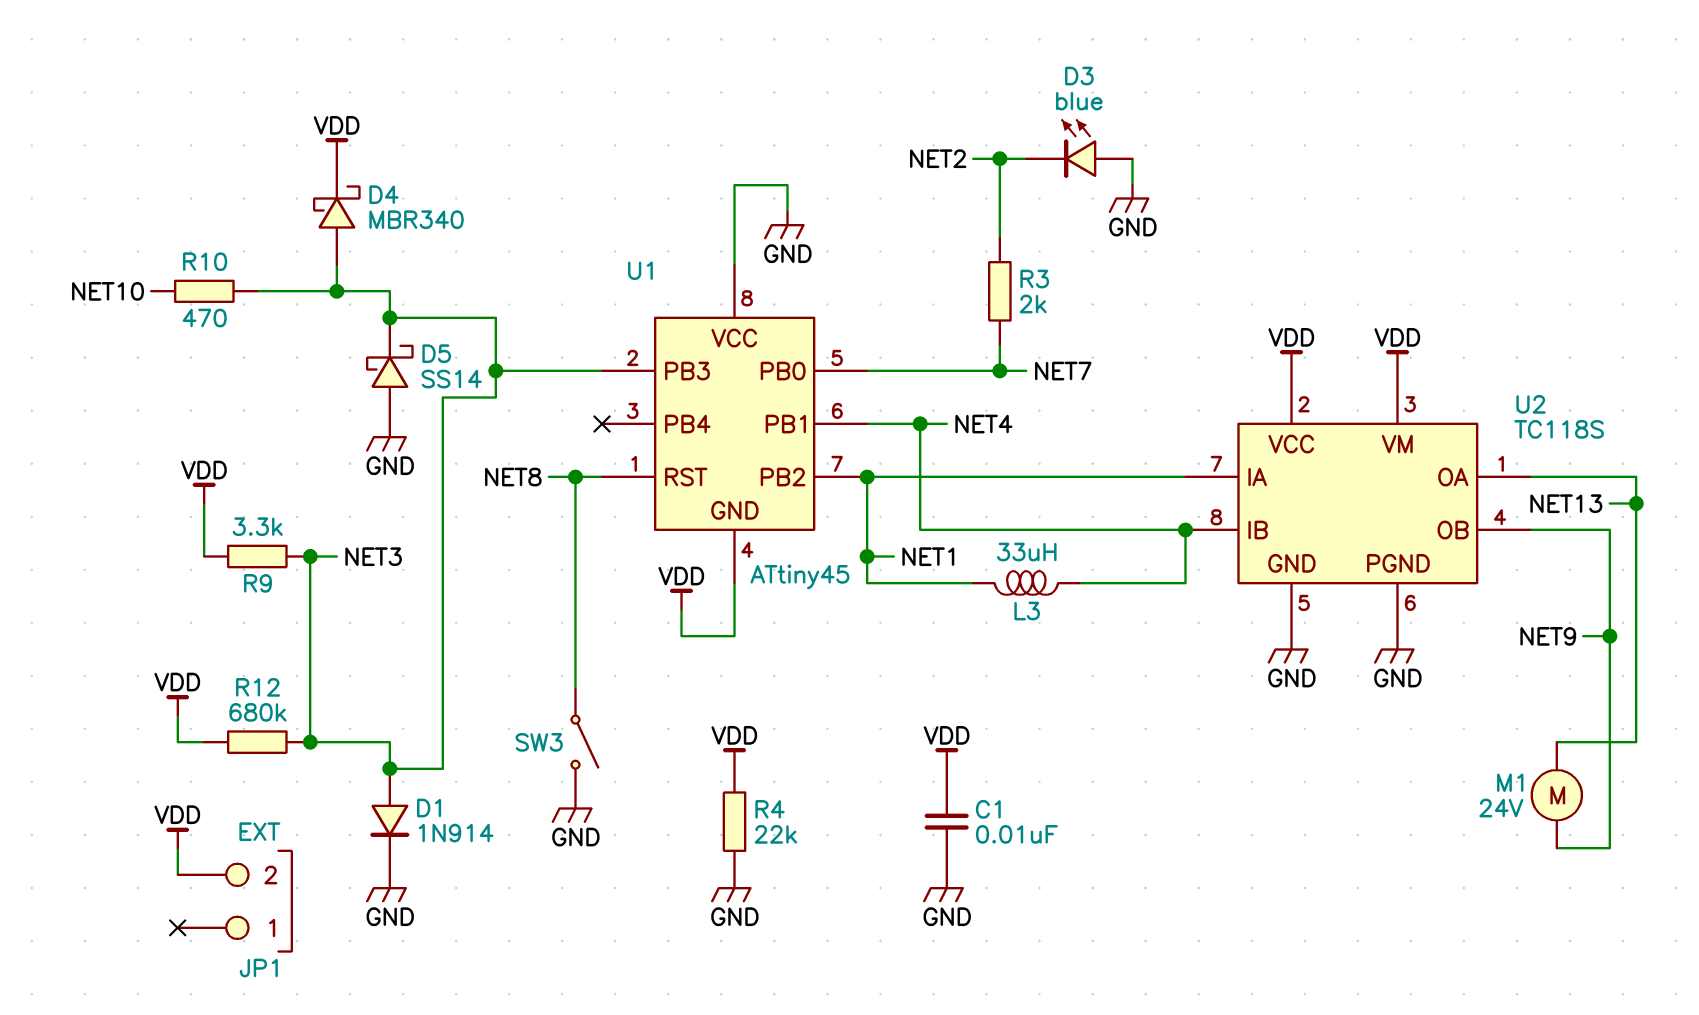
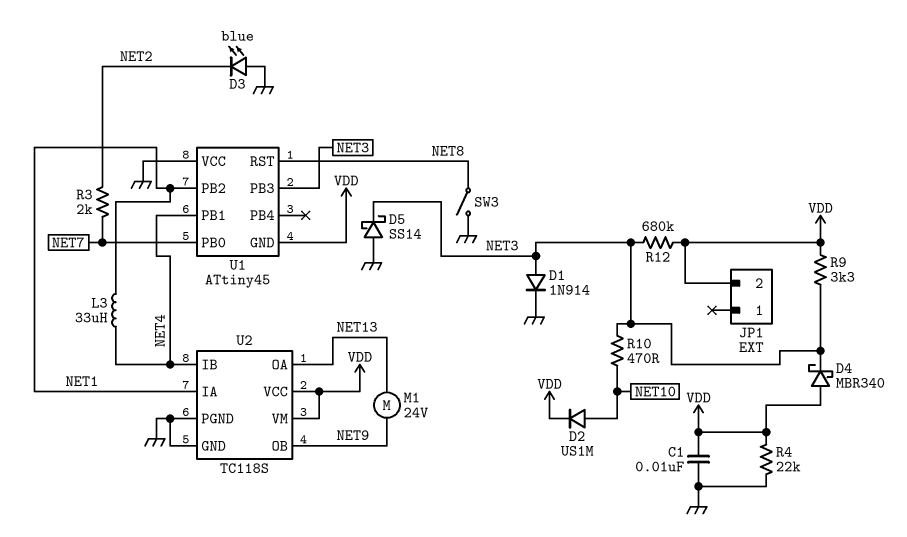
D2: none -> diode US1M (A NET10, K VDD)
D4: schottky MBR340 (A NET3, K VDD) -> schottky MBR340 (A VDD, K NET3)

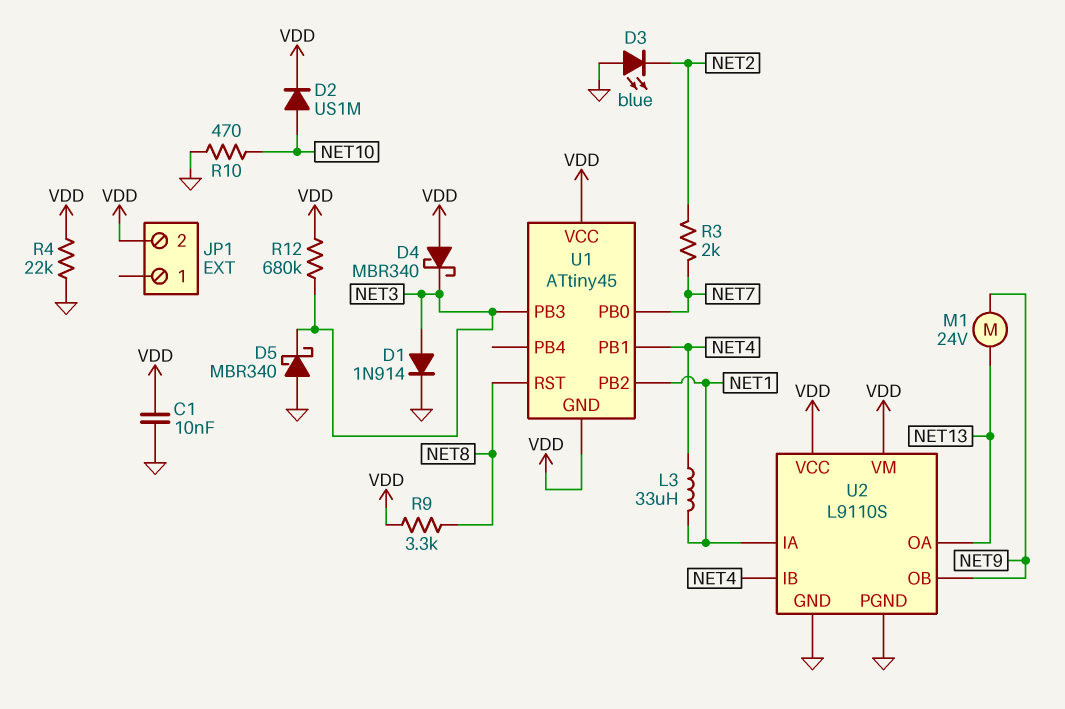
D5: schottky SS14 (A GND, K NET3) -> schottky MBR340 (A GND, K NET3)
R9: 3.3k (NET3, VDD) -> 3.3k (NET8, VDD)
R10: 470 (NET3, NET10) -> 470 (GND, NET10)
SW3: switch (GND, NET8) -> none
U1 pin VCC: GND -> VDD
U2: TC118S -> L9110S

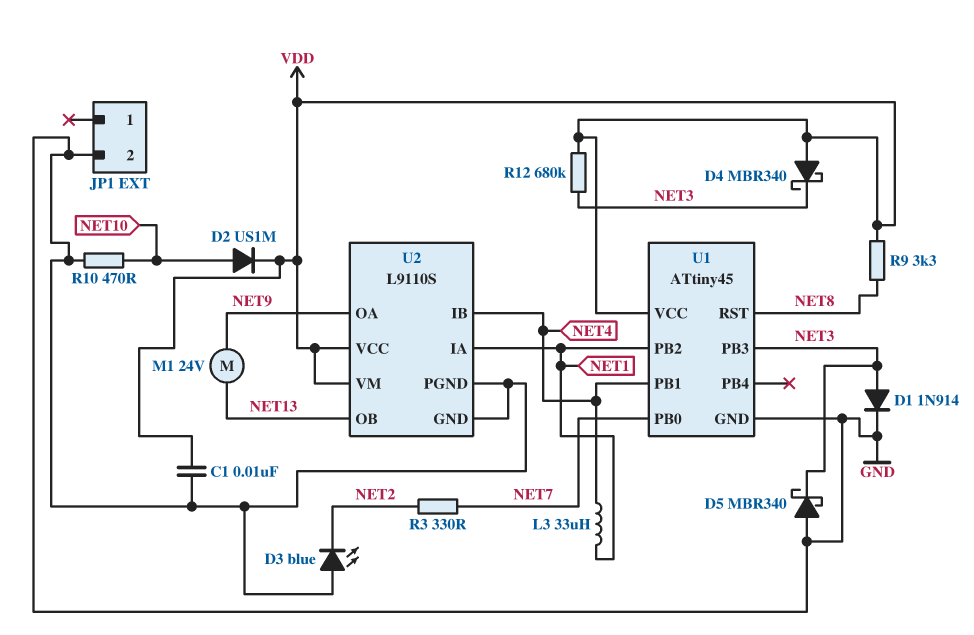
JP1 pin 2: VDD -> GND
R3: 2k (NET2, NET7) -> 330 (NET2, NET7)
R4: 22k (GND, VDD) -> none
U1 pin GND: VDD -> GND
U2 pin OA: NET13 -> NET9
U2 pin OB: NET9 -> NET13

